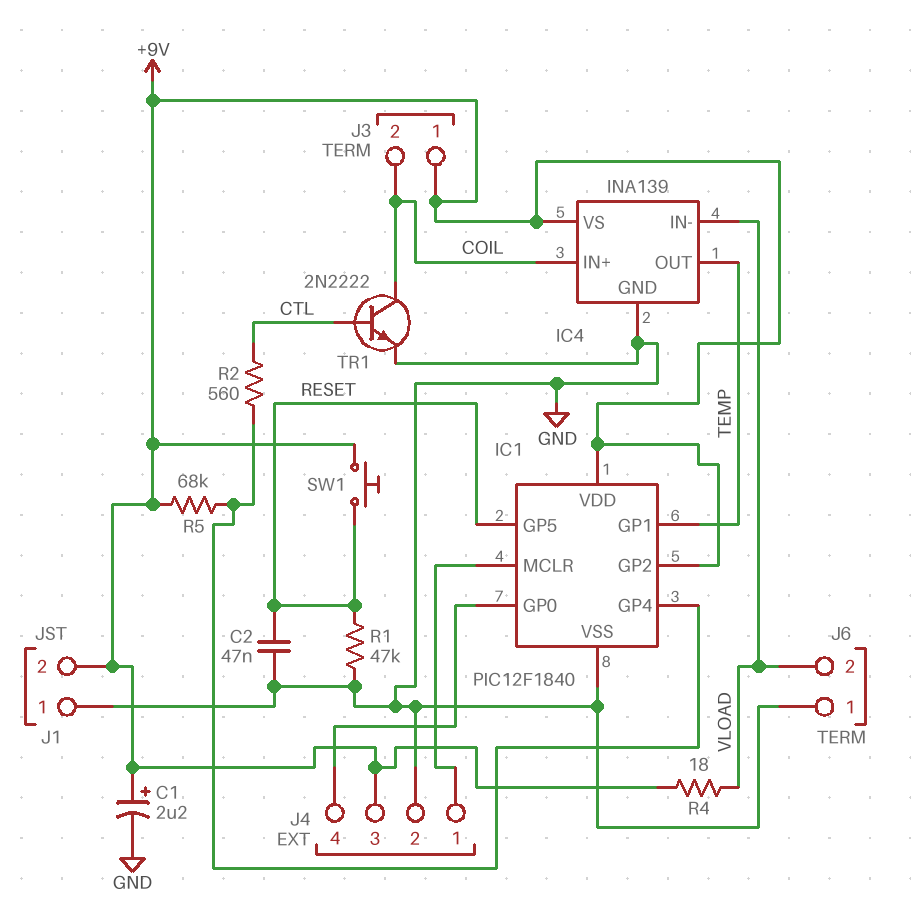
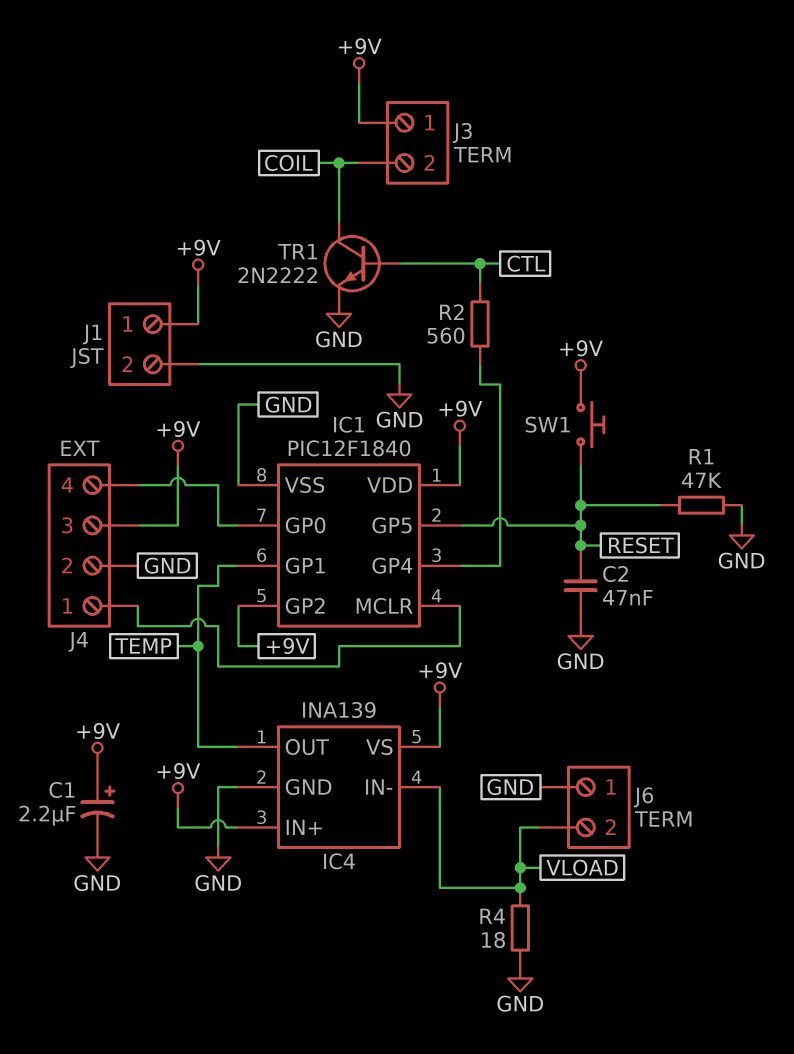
IC4 pin IN+: COIL -> +9V
J1 pin 1: GND -> +9V
J1 pin 2: +9V -> GND
R4: 18 (+9V, VLOAD) -> 18 (GND, VLOAD)
R5: 68k (+9V, IC1/GP4) -> none

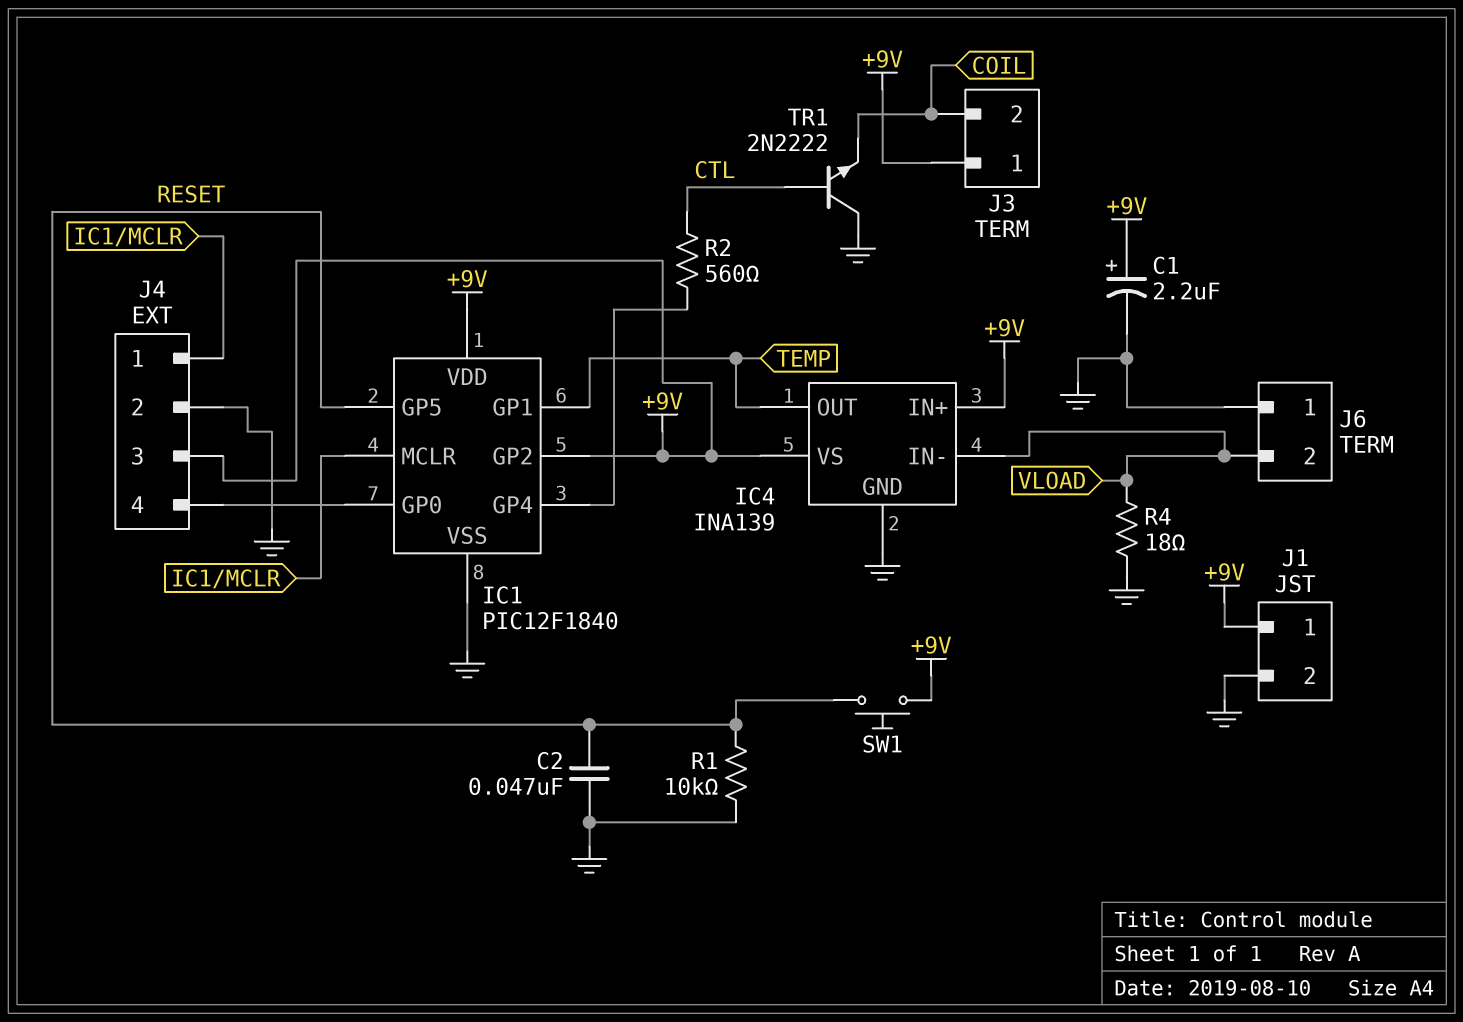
R1: 47k (GND, RESET) -> 10k (GND, RESET)
TR1: NPN 2N2222 (B CTL, C COIL, E GND) -> NPN 2N2222 (B CTL, C GND, E COIL)

